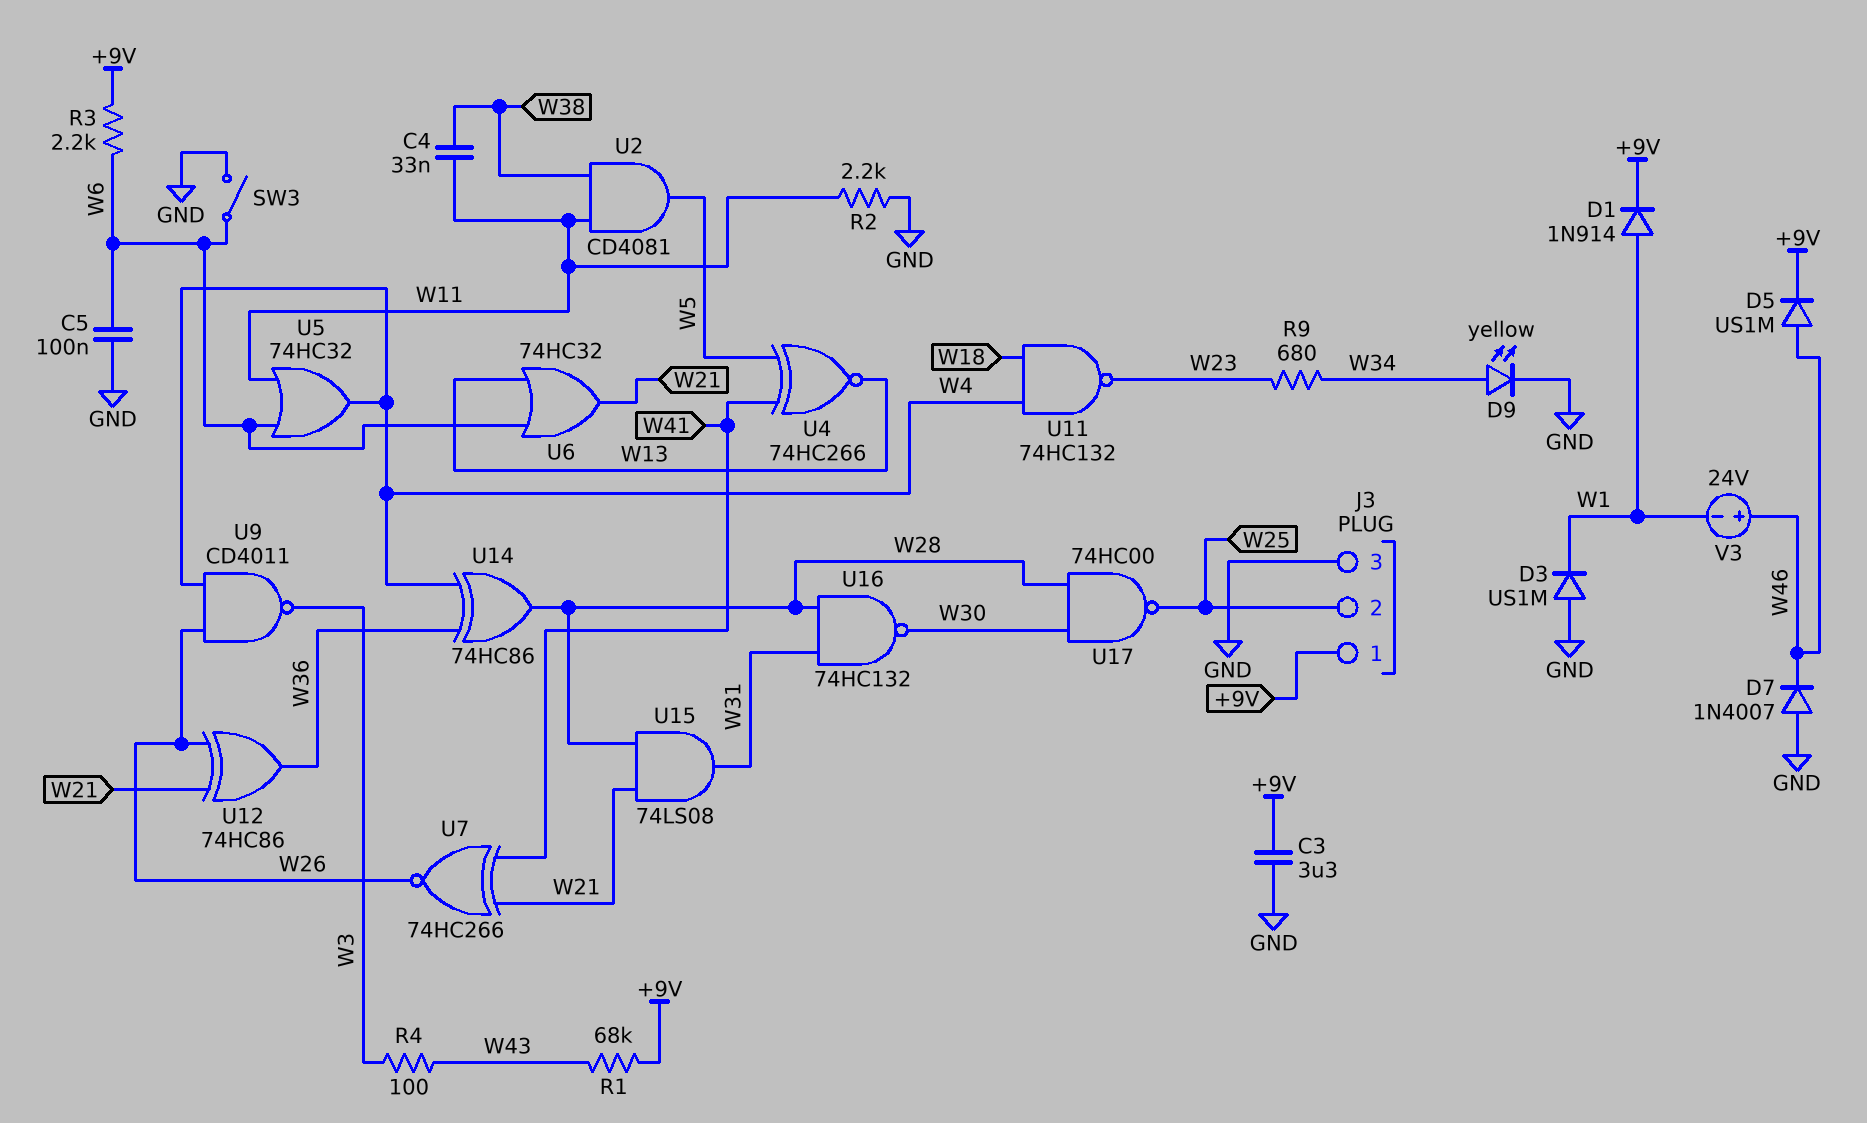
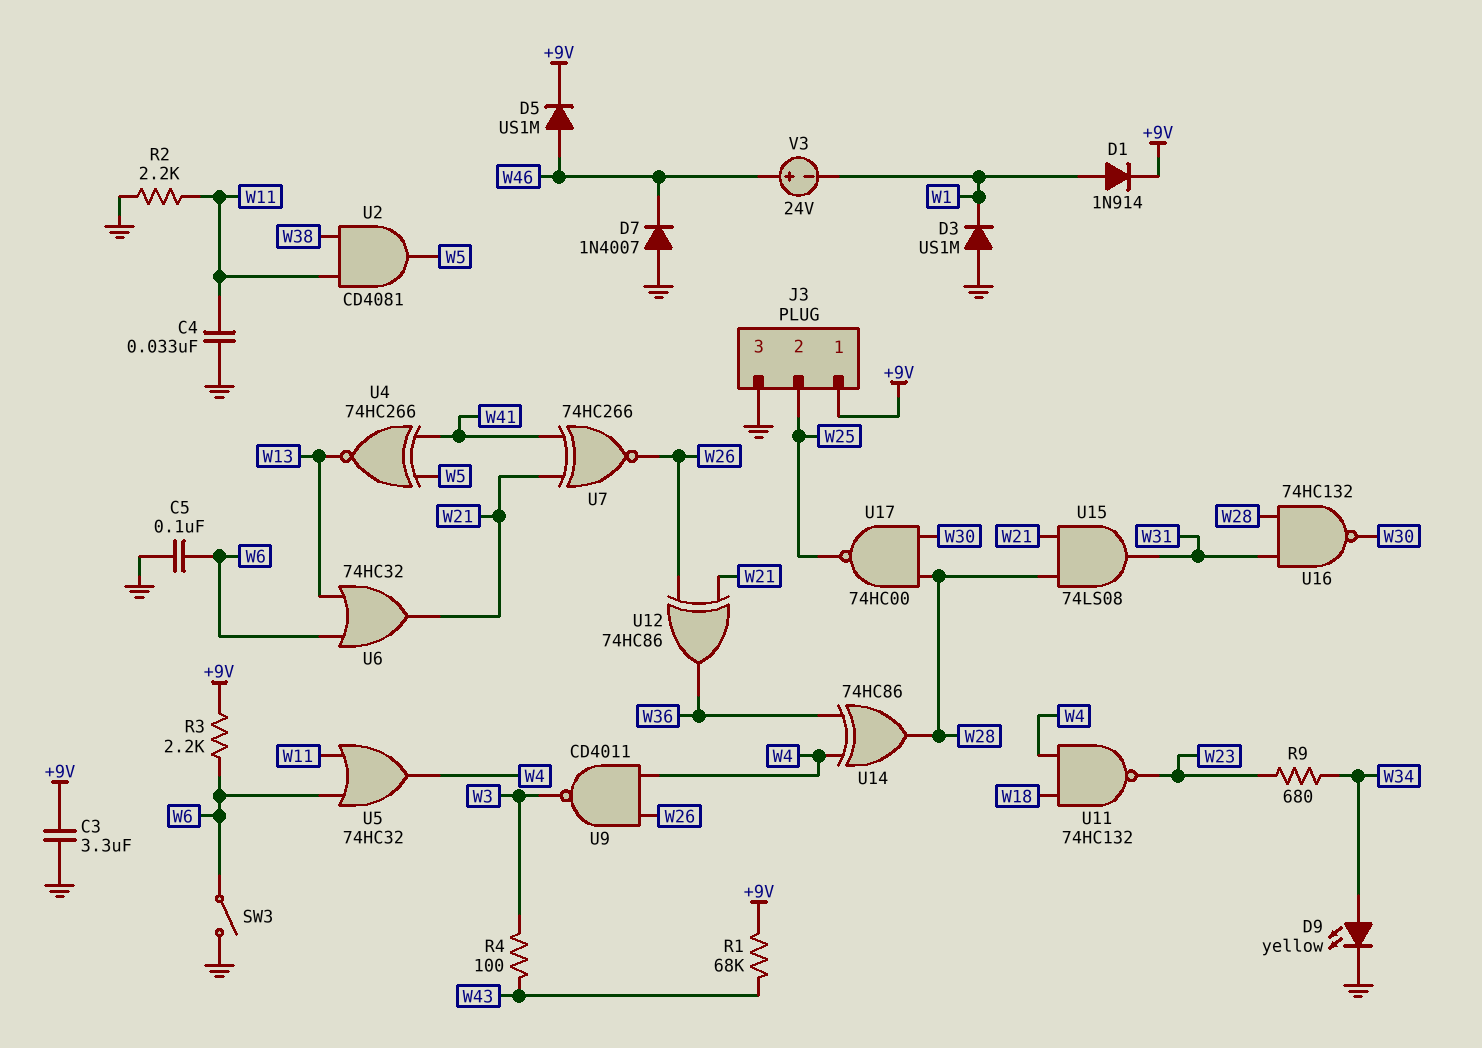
C4: 33nF (W11, W38) -> 33nF (GND, W11)

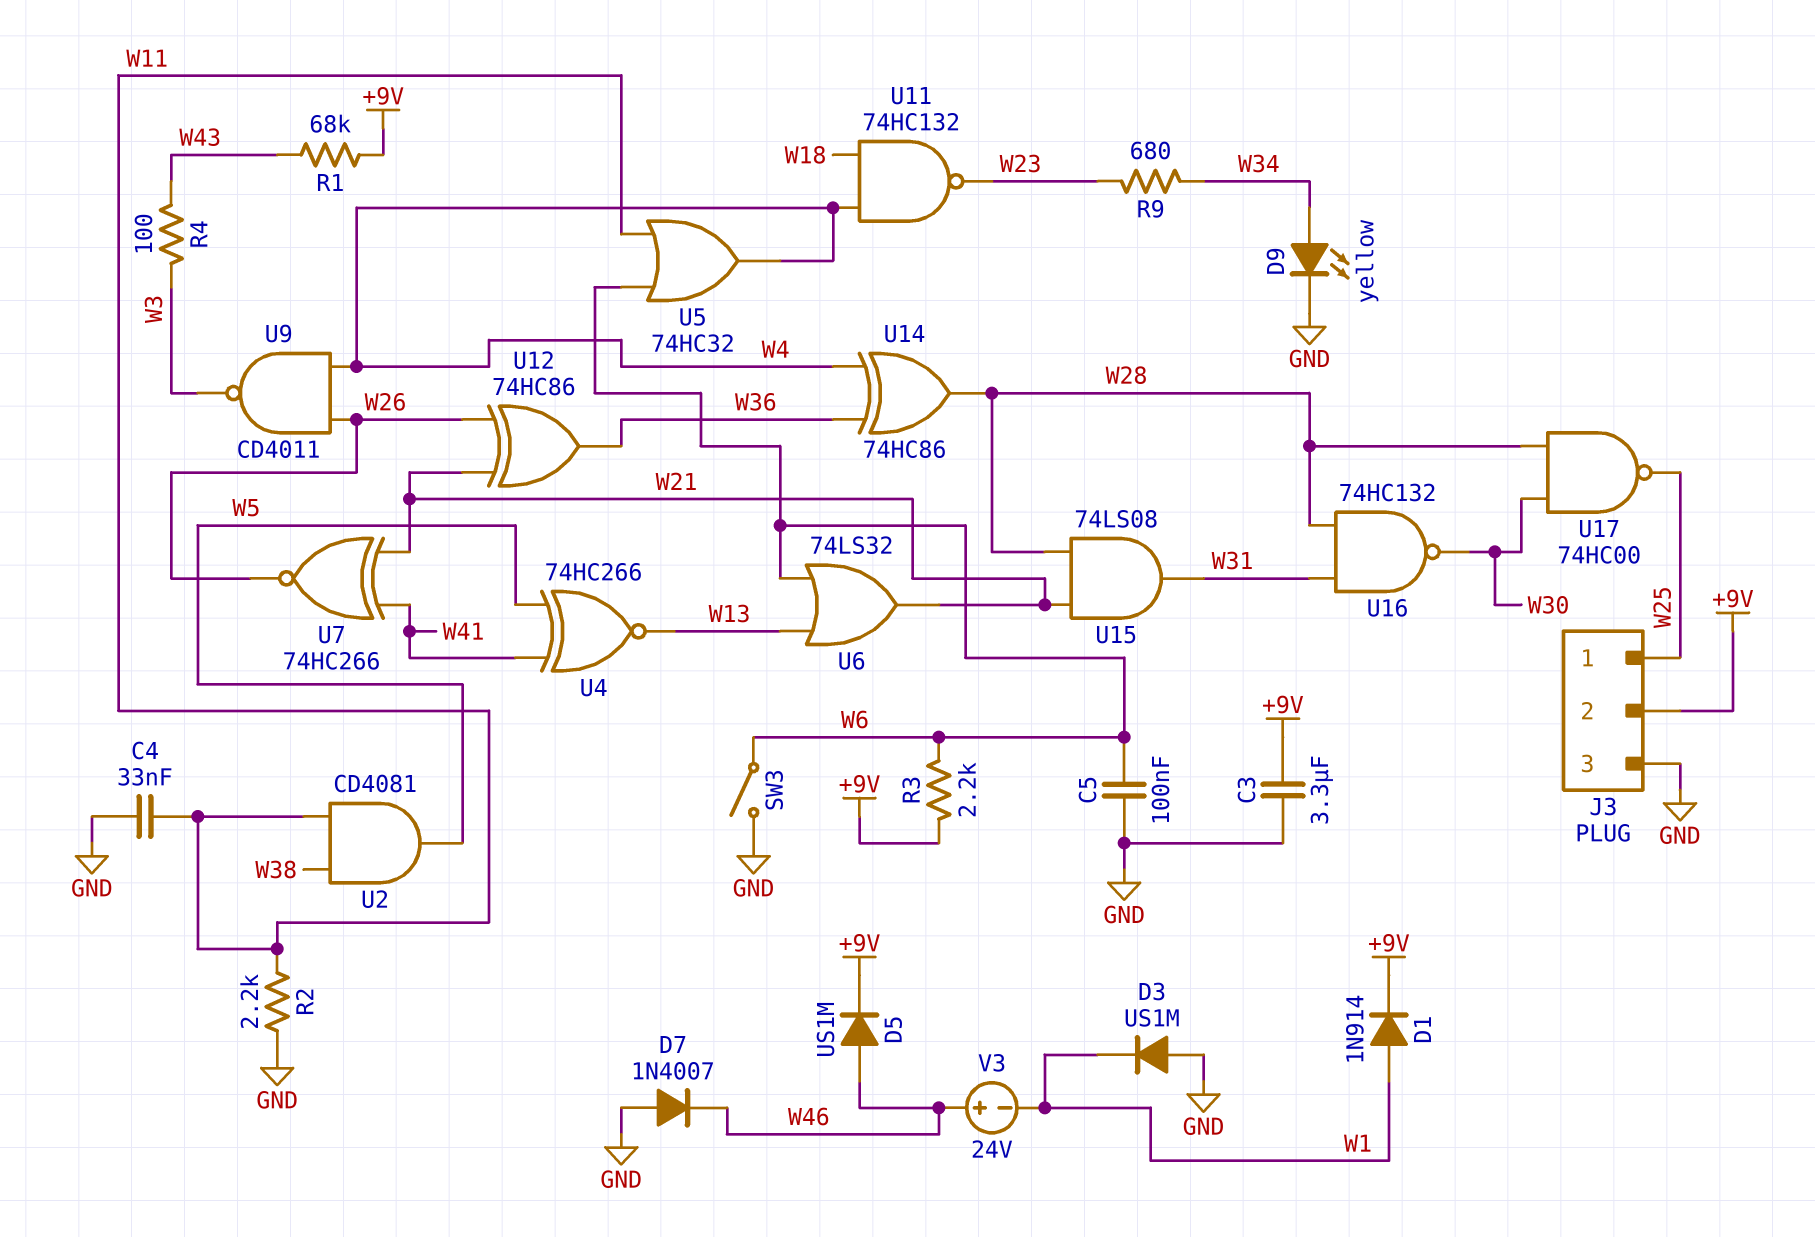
J3 pin 1: +9V -> W25
J3 pin 2: W25 -> +9V
U6: OR 74HC32 (in W6, in W13, out W21) -> OR 74LS32 (in W6, in W13, out W21)

